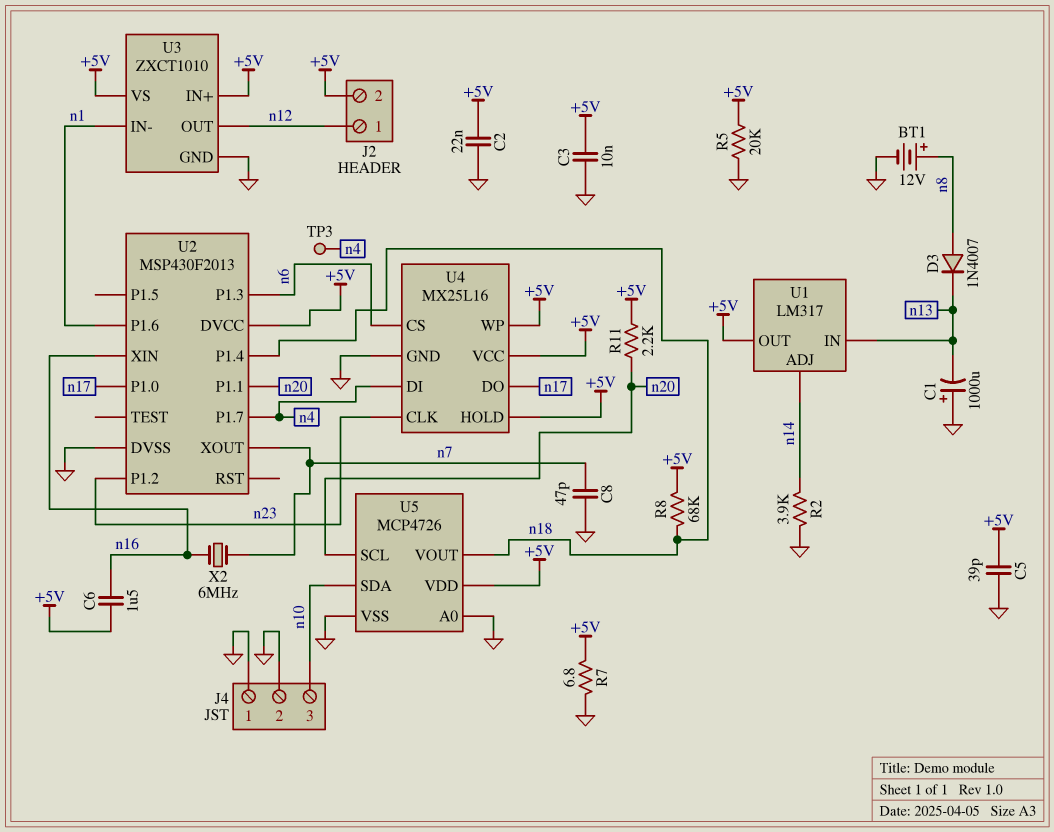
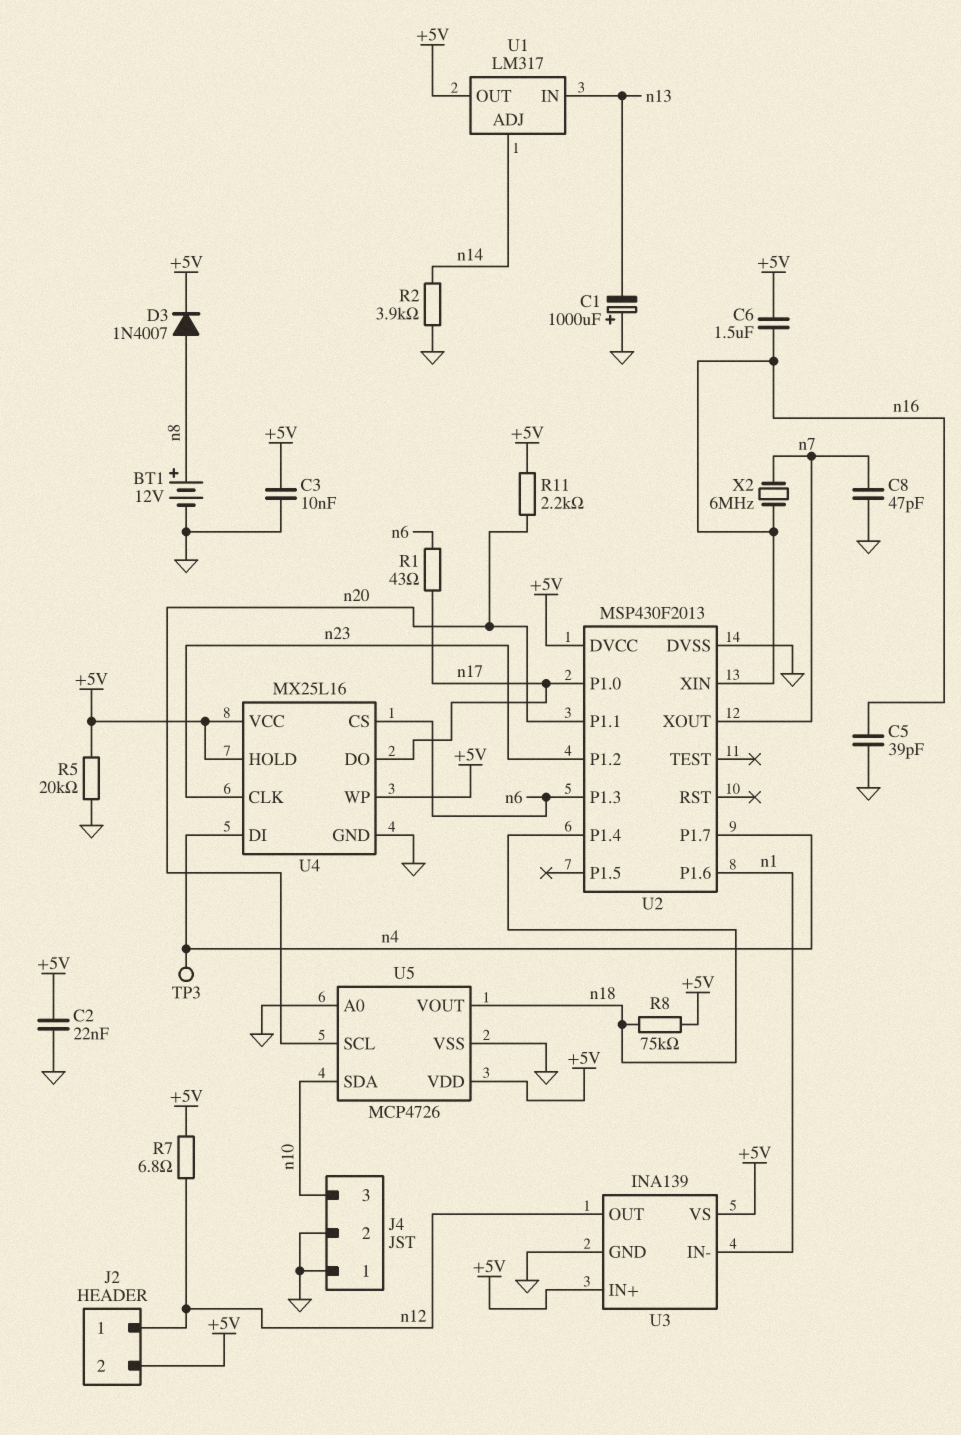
C5: 39pF (+5V, GND) -> 39pF (GND, n16)
D3: diode 1N4007 (A n8, K n13) -> diode 1N4007 (A n8, K +5V)
R1: none -> 43 (n6, n17)
R7: 6.8 (+5V, GND) -> 6.8 (+5V, n12)
R8: 68k (+5V, n18) -> 75k (+5V, n18)
U3: ZXCT1010 -> INA139

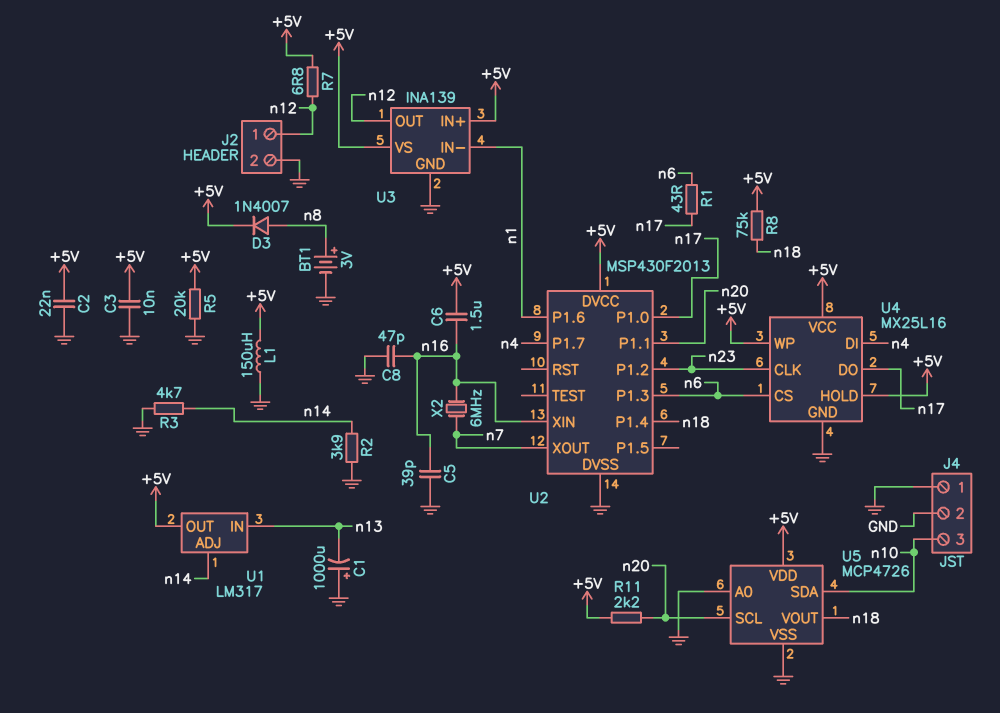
BT1: 12V (plus n8, minus GND) -> 3V (plus n8, minus GND)
C8: 47pF (GND, n7) -> 47pF (GND, n16)
J2 pin 2: +5V -> GND
L1: none -> 150uH (+5V, GND)
R3: none -> 4.7k (GND, n14)
TP3: test point (n4) -> none

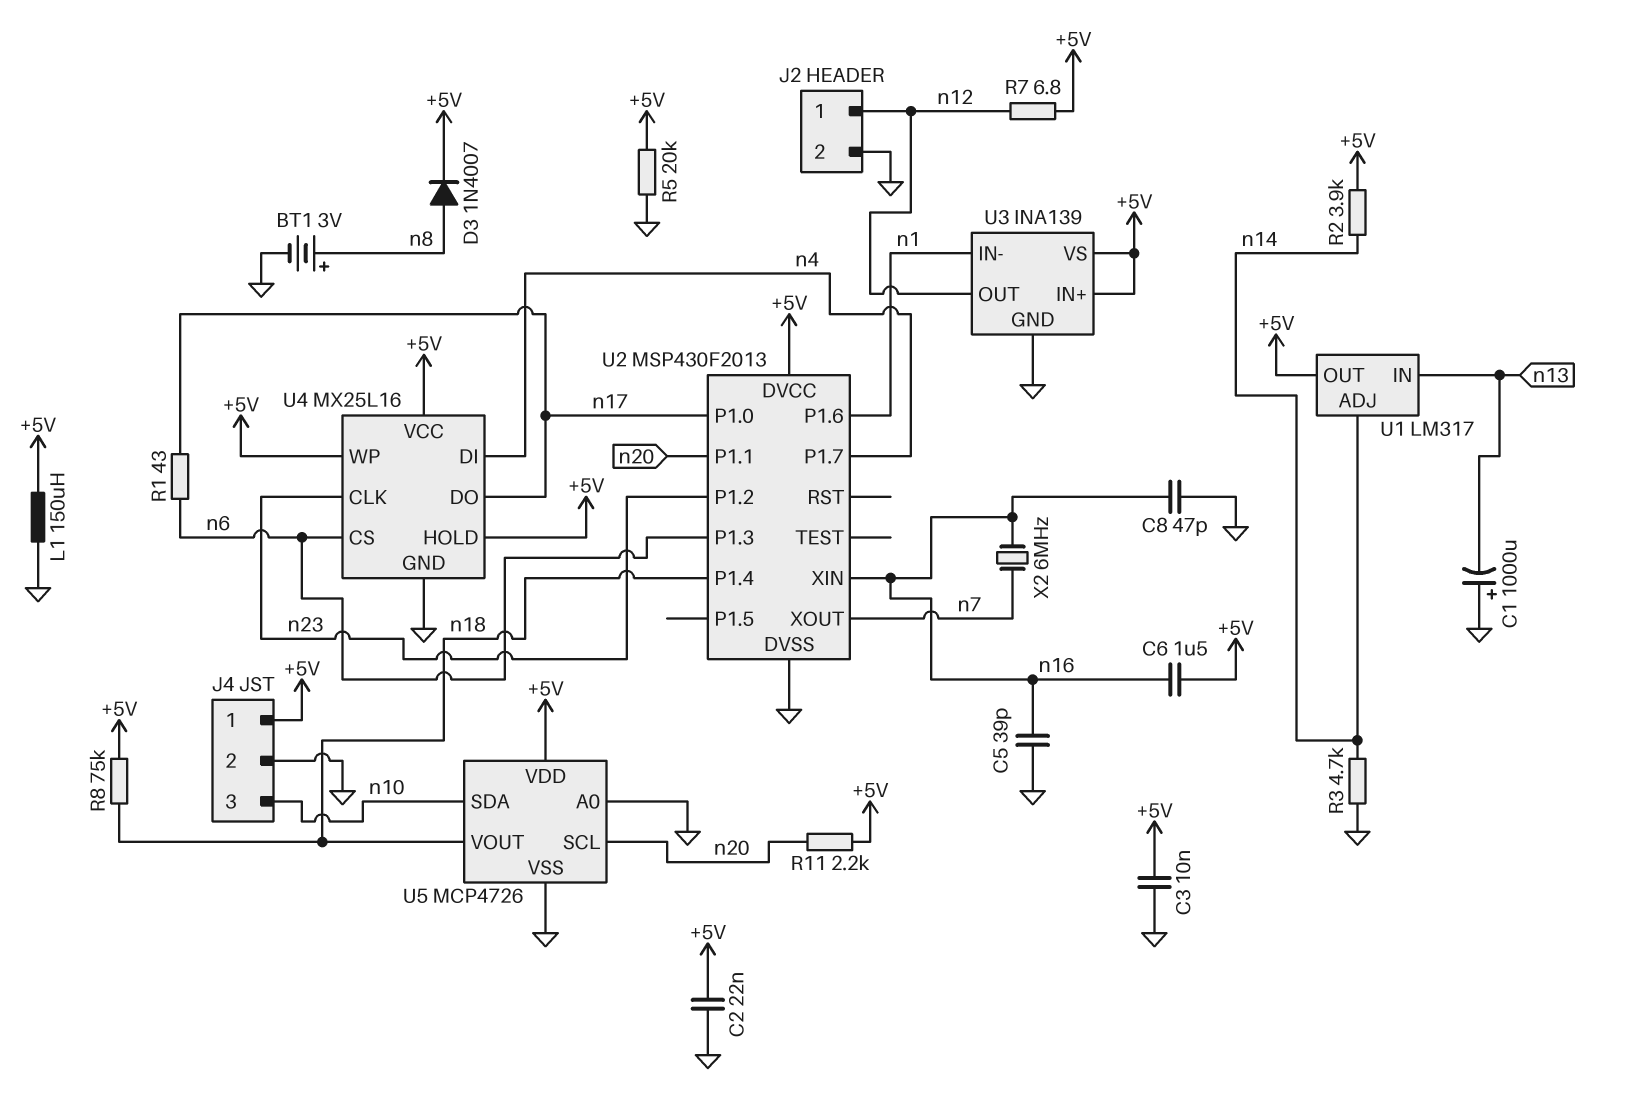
J4 pin 1: GND -> +5V
R2: 3.9k (GND, n14) -> 3.9k (+5V, n14)

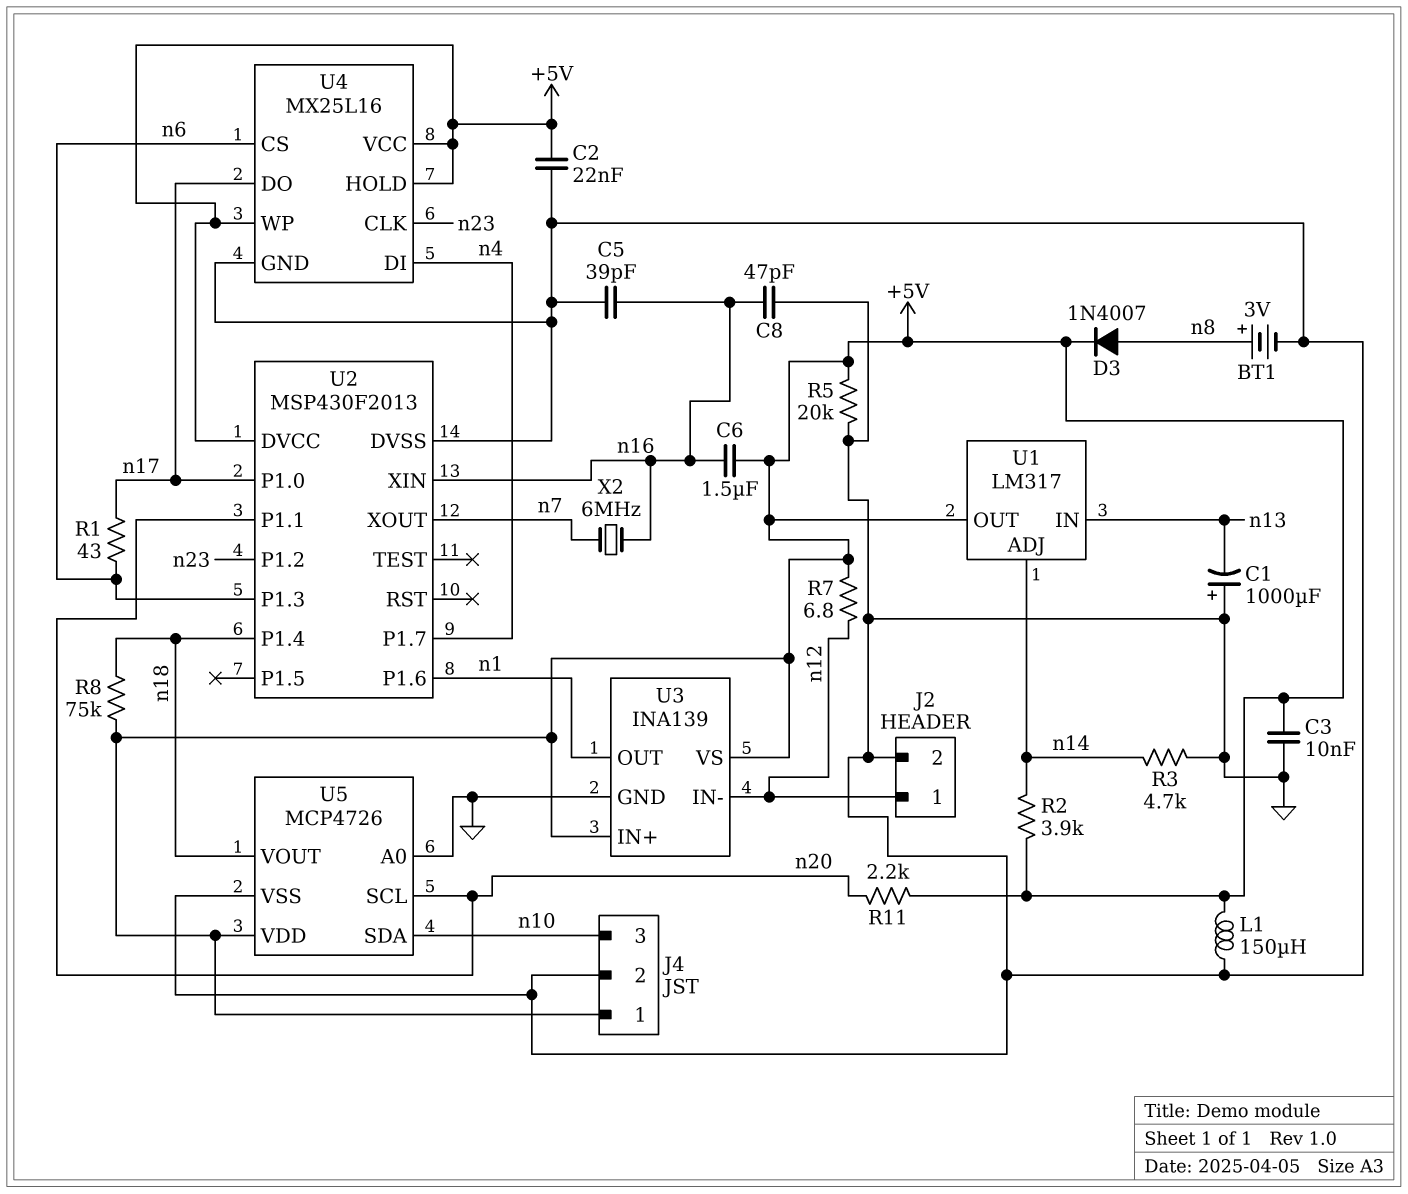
U3 pin IN-: n1 -> n12
U3 pin OUT: n12 -> n1

